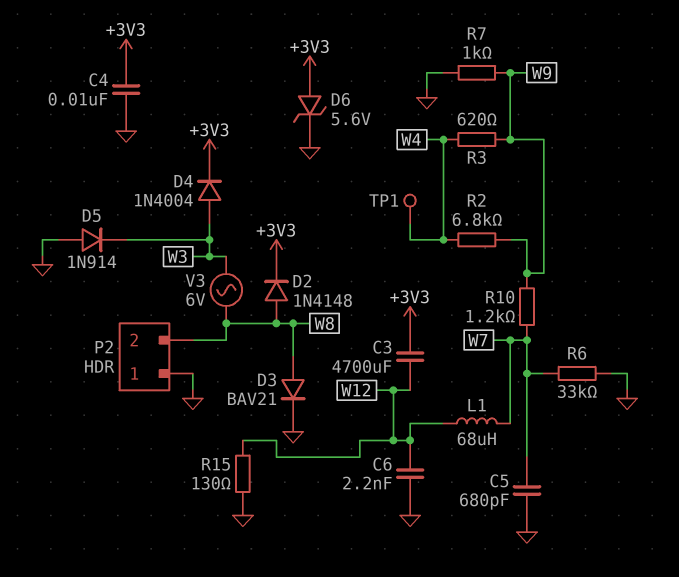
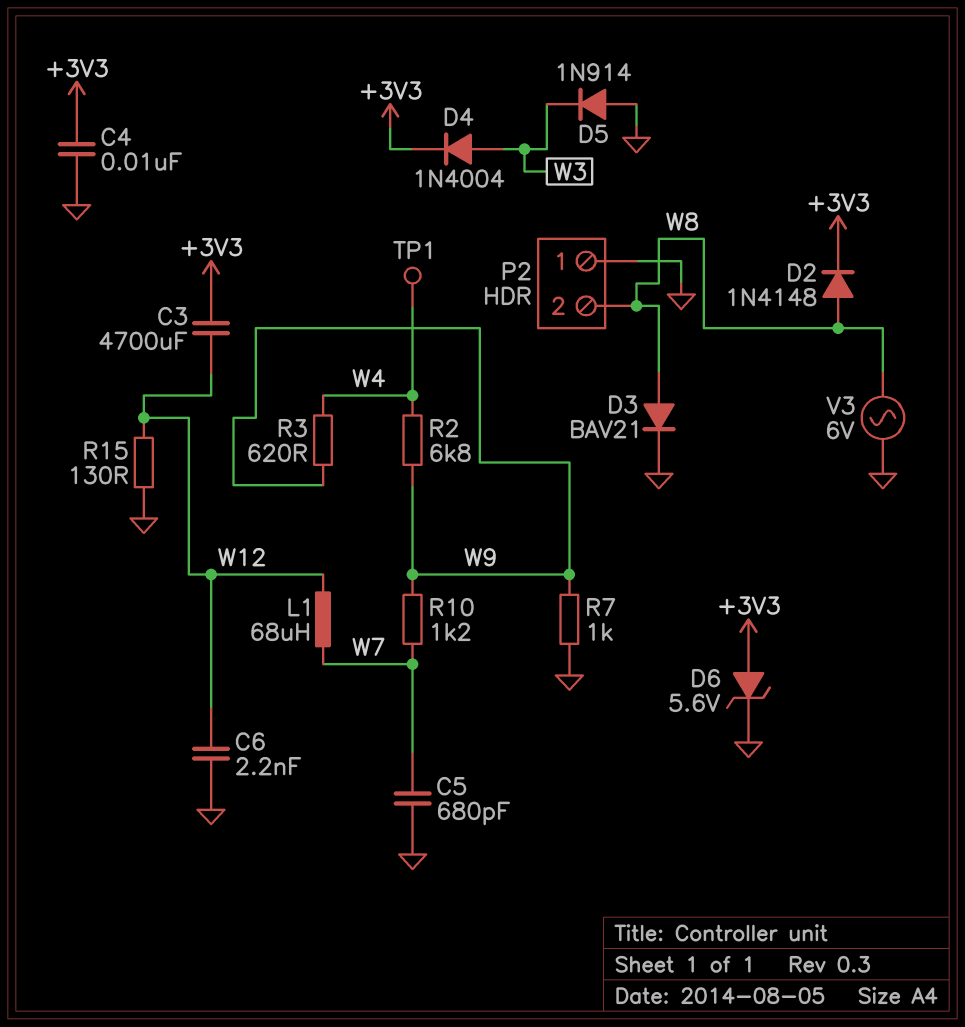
R6: 33k (GND, W7) -> none
V3: AC 6V (W3, W8) -> AC 6V (GND, W8)

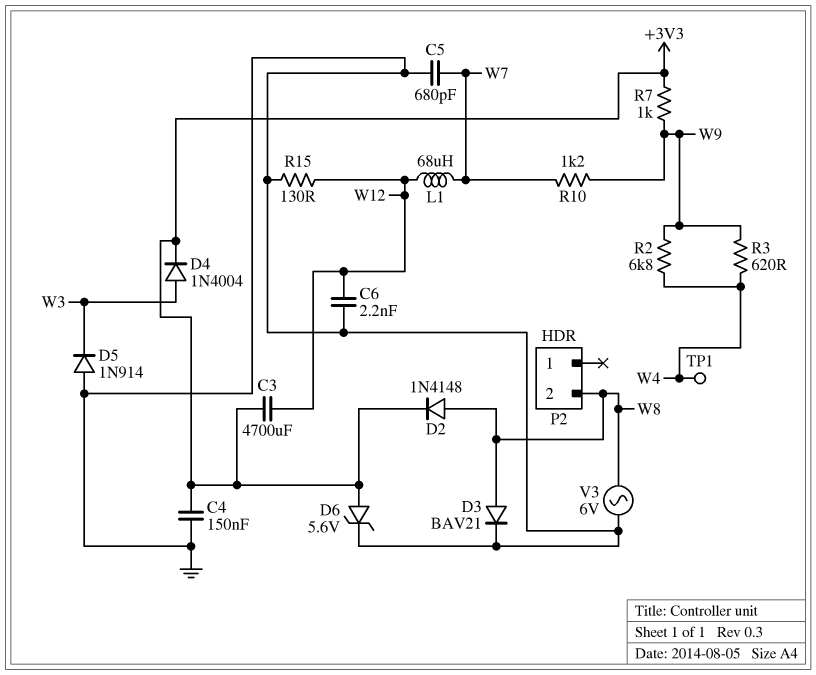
C4: 10nF (+3V3, GND) -> 150nF (+3V3, GND)
P2 pin 1: GND -> none
R7: 1k (GND, W9) -> 1k (+3V3, W9)

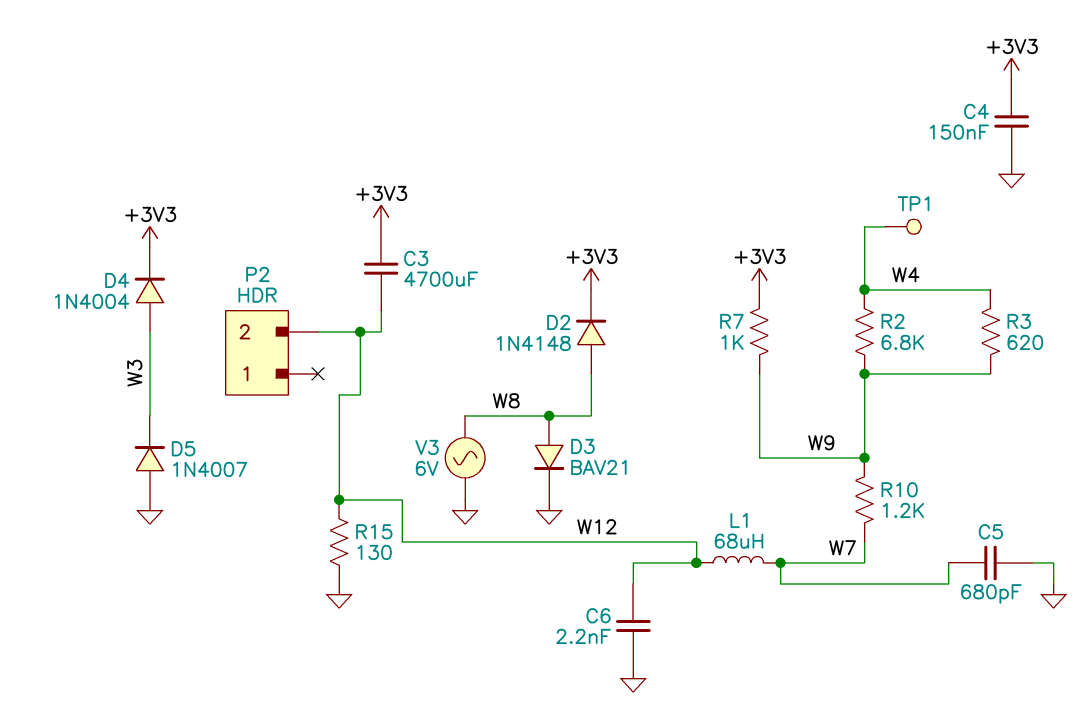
D5: diode 1N914 (A GND, K W3) -> diode 1N4007 (A GND, K W3)
D6: zener 5.6V (A +3V3, K GND) -> none
P2 pin 2: W8 -> W12

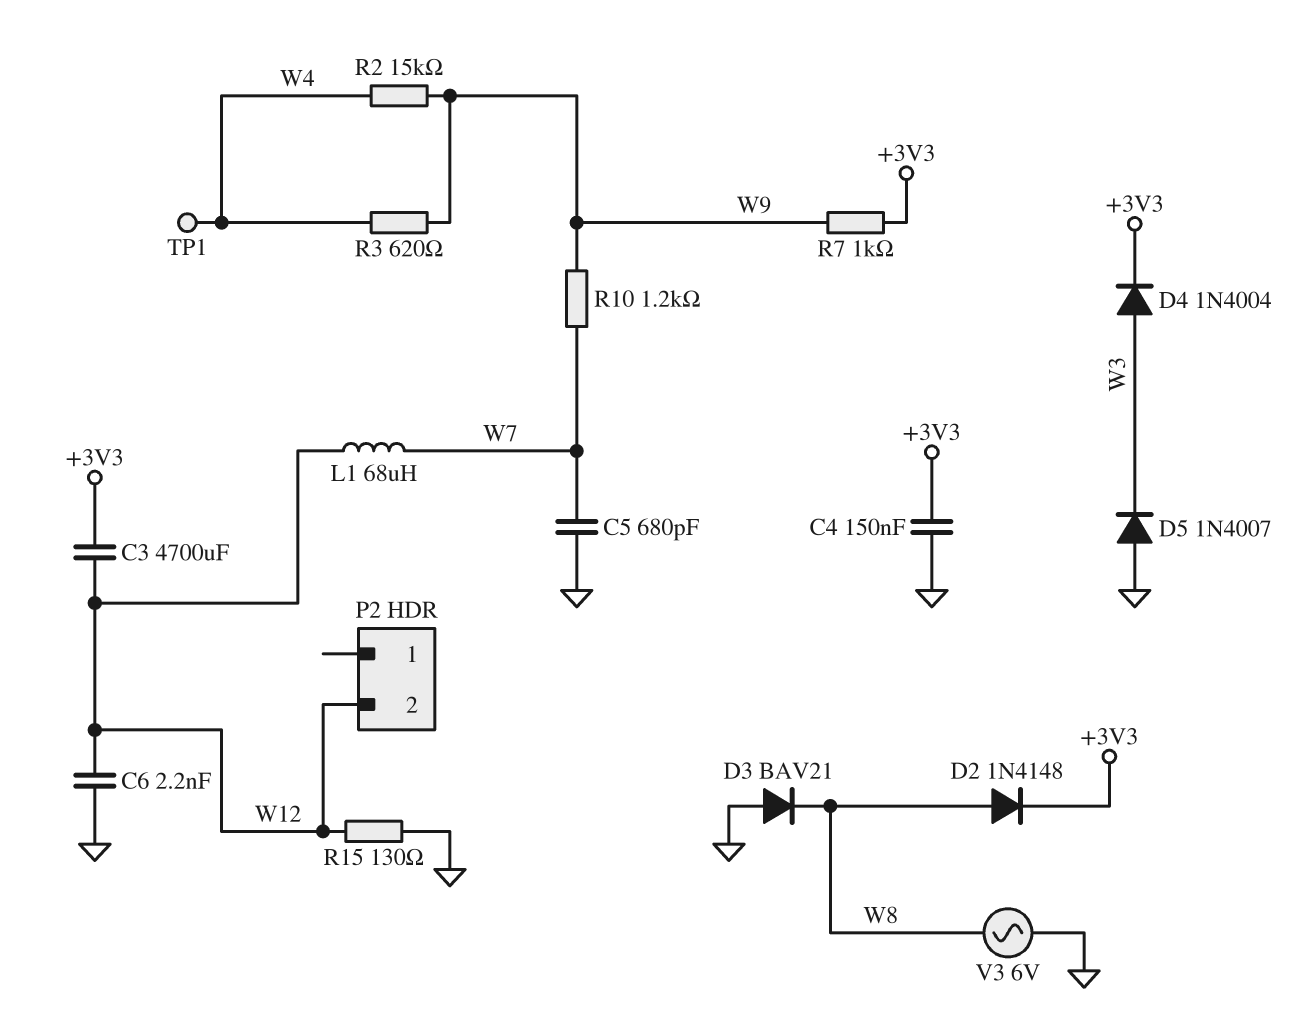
D3: diode BAV21 (A W8, K GND) -> diode BAV21 (A GND, K W8)
R2: 6.8k (W4, W9) -> 15k (W4, W9)

